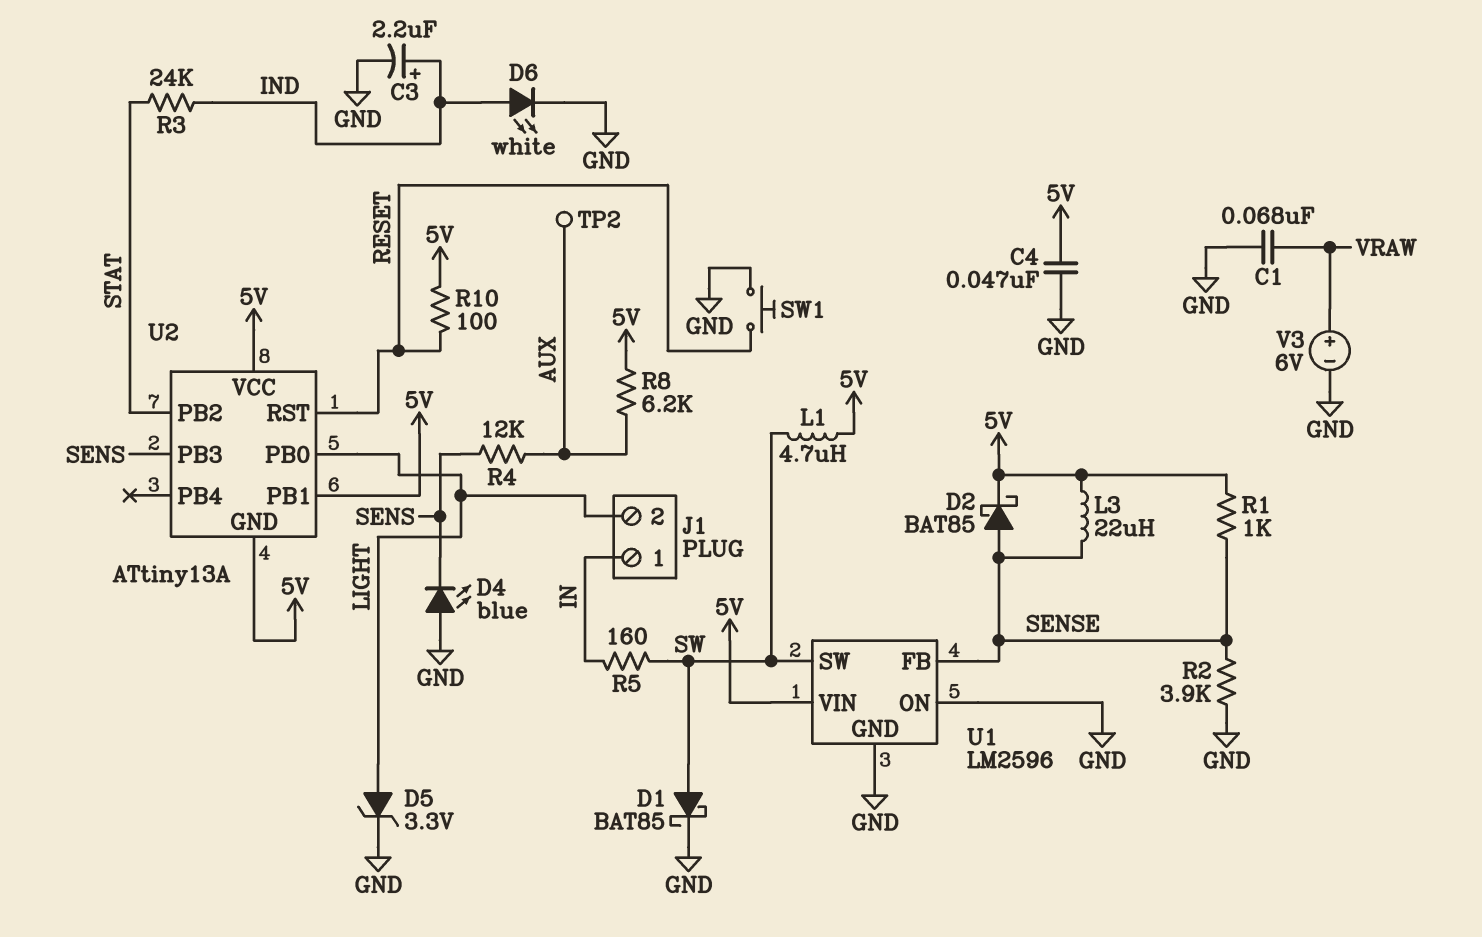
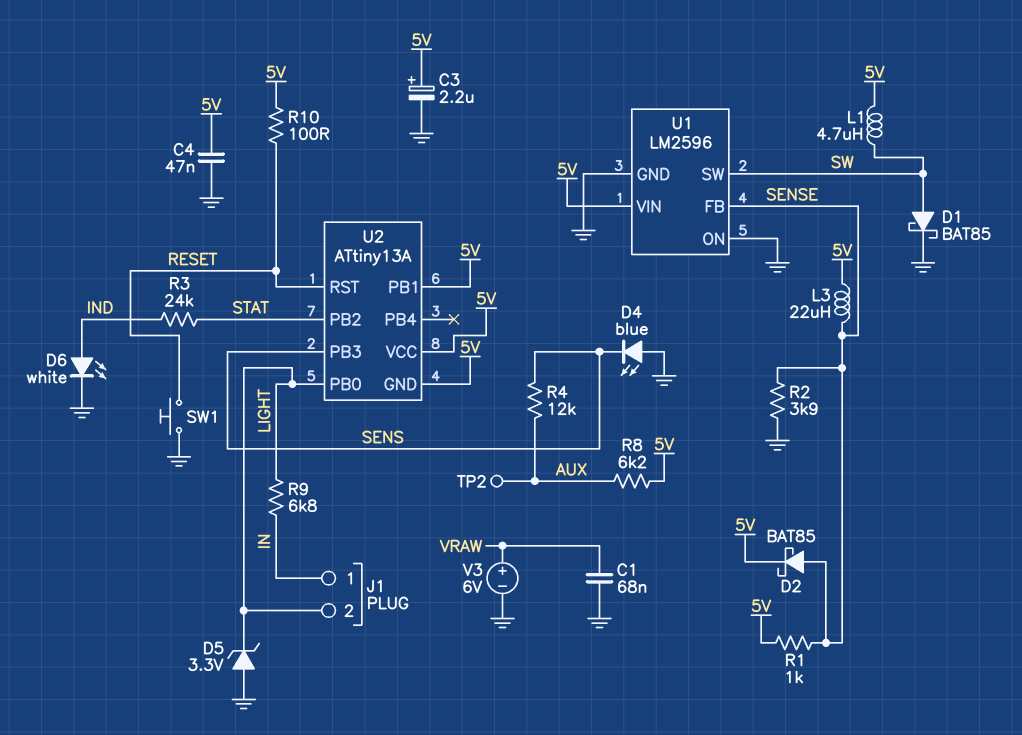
C3: 2.2uF (plus IND, minus GND) -> 2.2uF (plus 5V, minus GND)
D5: zener 3.3V (A LIGHT, K GND) -> zener 3.3V (A GND, K LIGHT)
R5: 160 (IN, SW) -> none
R9: none -> 6.8k (IN, LIGHT)

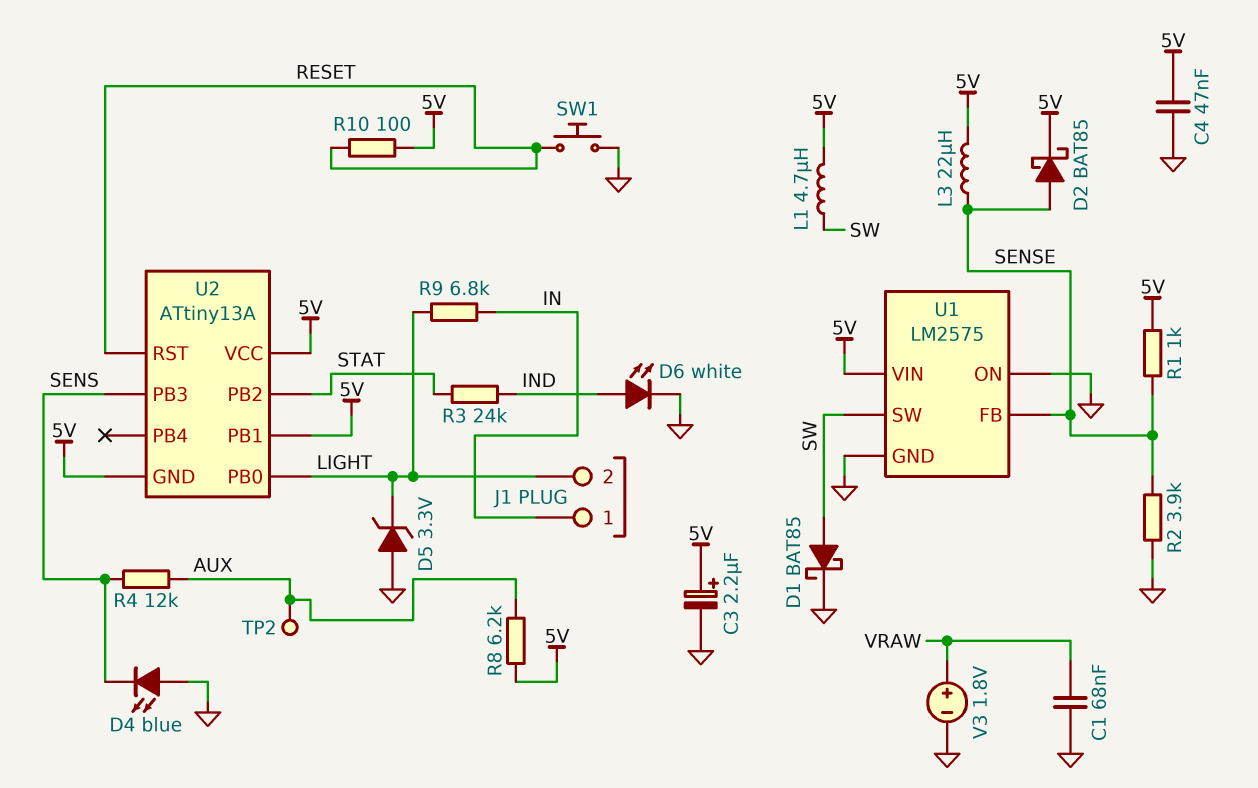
U1: LM2596 -> LM2575
V3: 6V (plus VRAW, minus GND) -> 1.8V (plus VRAW, minus GND)

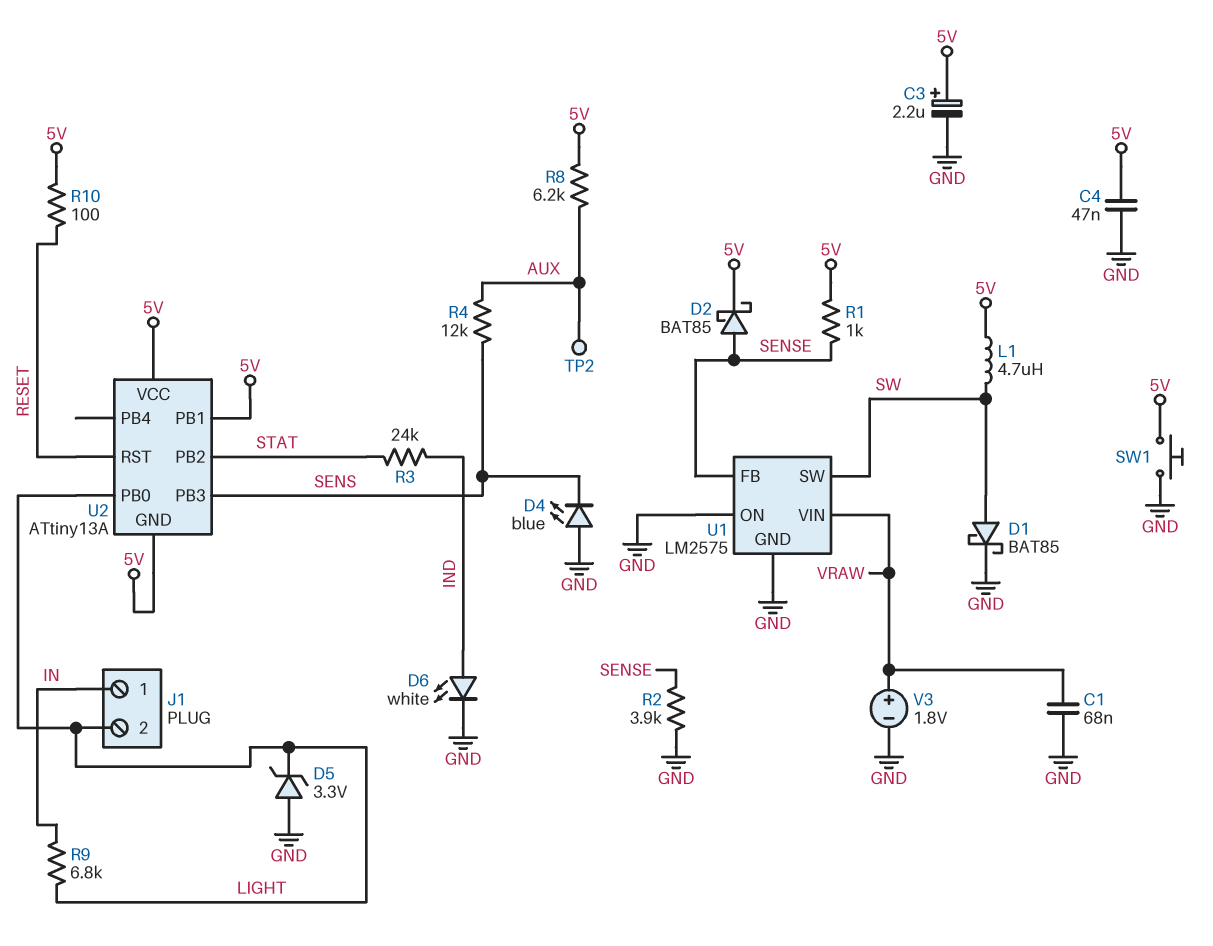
L3: 22uH (5V, SENSE) -> none
SW1: button (GND, RESET) -> button (5V, GND)
U1 pin VIN: 5V -> VRAW

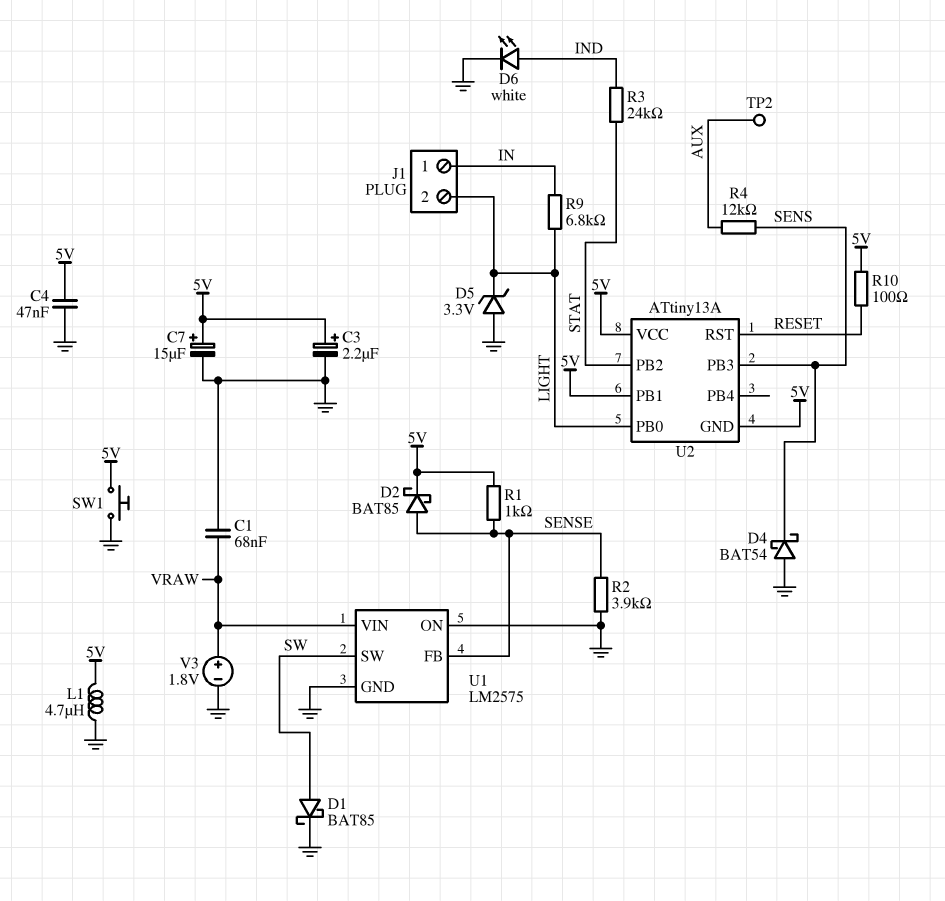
C7: none -> 15uF (plus 5V, minus GND)
D4: LED blue (A GND, K SENS) -> schottky BAT54 (A GND, K SENS)
L1: 4.7uH (5V, SW) -> 4.7uH (5V, GND)
R8: 6.2k (5V, AUX) -> none

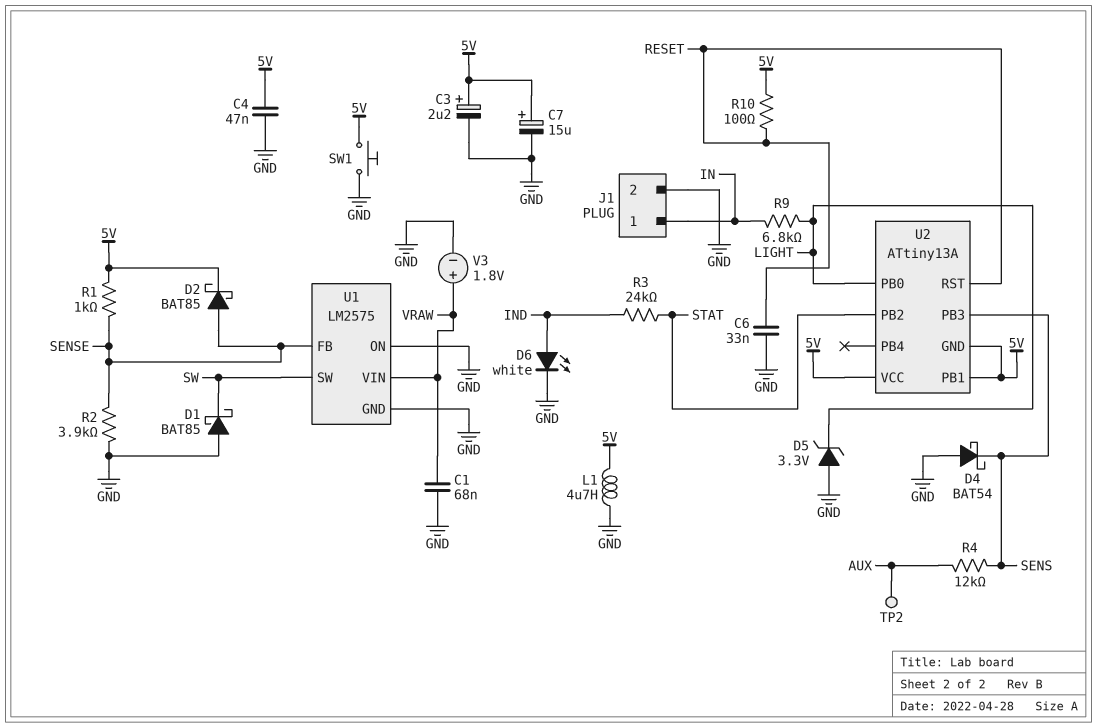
C6: none -> 33nF (GND, RESET)
D1: schottky BAT85 (A SW, K GND) -> schottky BAT85 (A GND, K SW)
J1 pin 2: LIGHT -> GND

